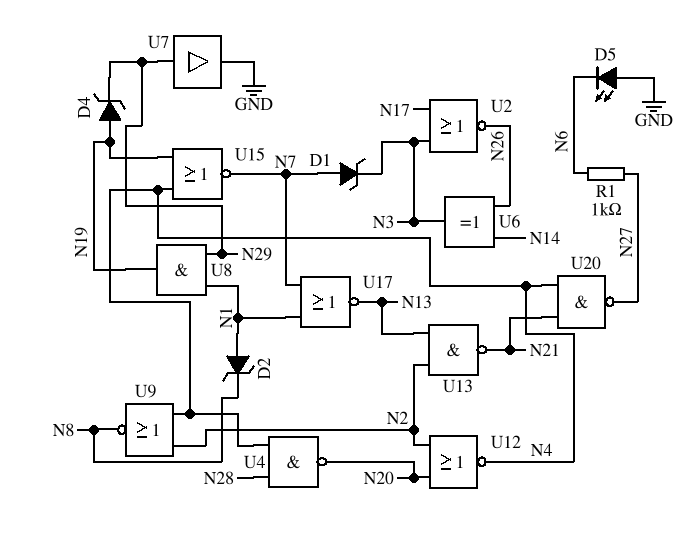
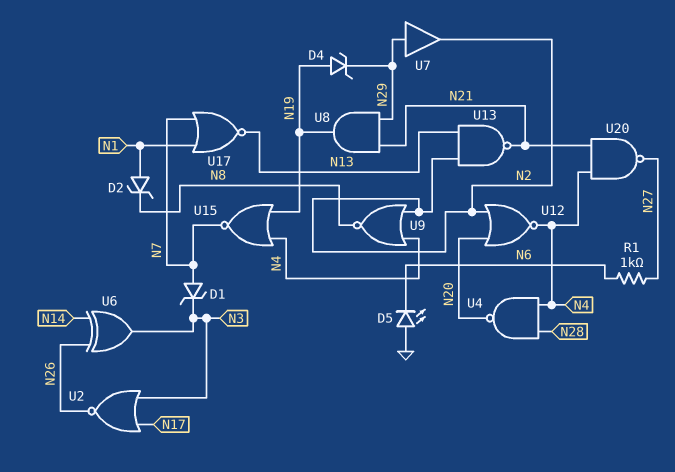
U7: buffer (in N29, out GND) -> buffer (in N29, out N2)
U8: AND (in N1, in N29, out N19) -> AND (in N21, in N29, out N19)

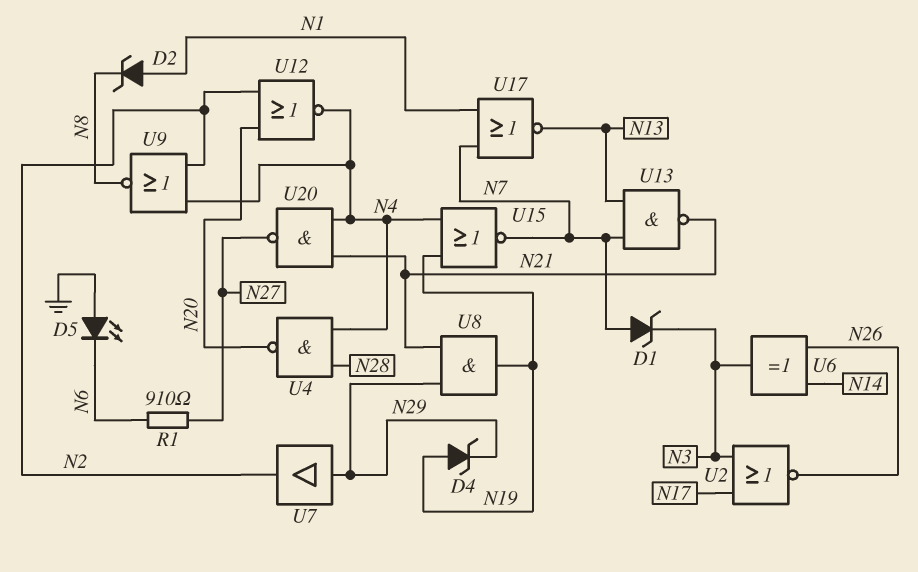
R1: 1k (N6, N27) -> 910 (N6, N27)
U13: NAND (in N2, in N13, out N21) -> NAND (in N7, in N13, out N21)

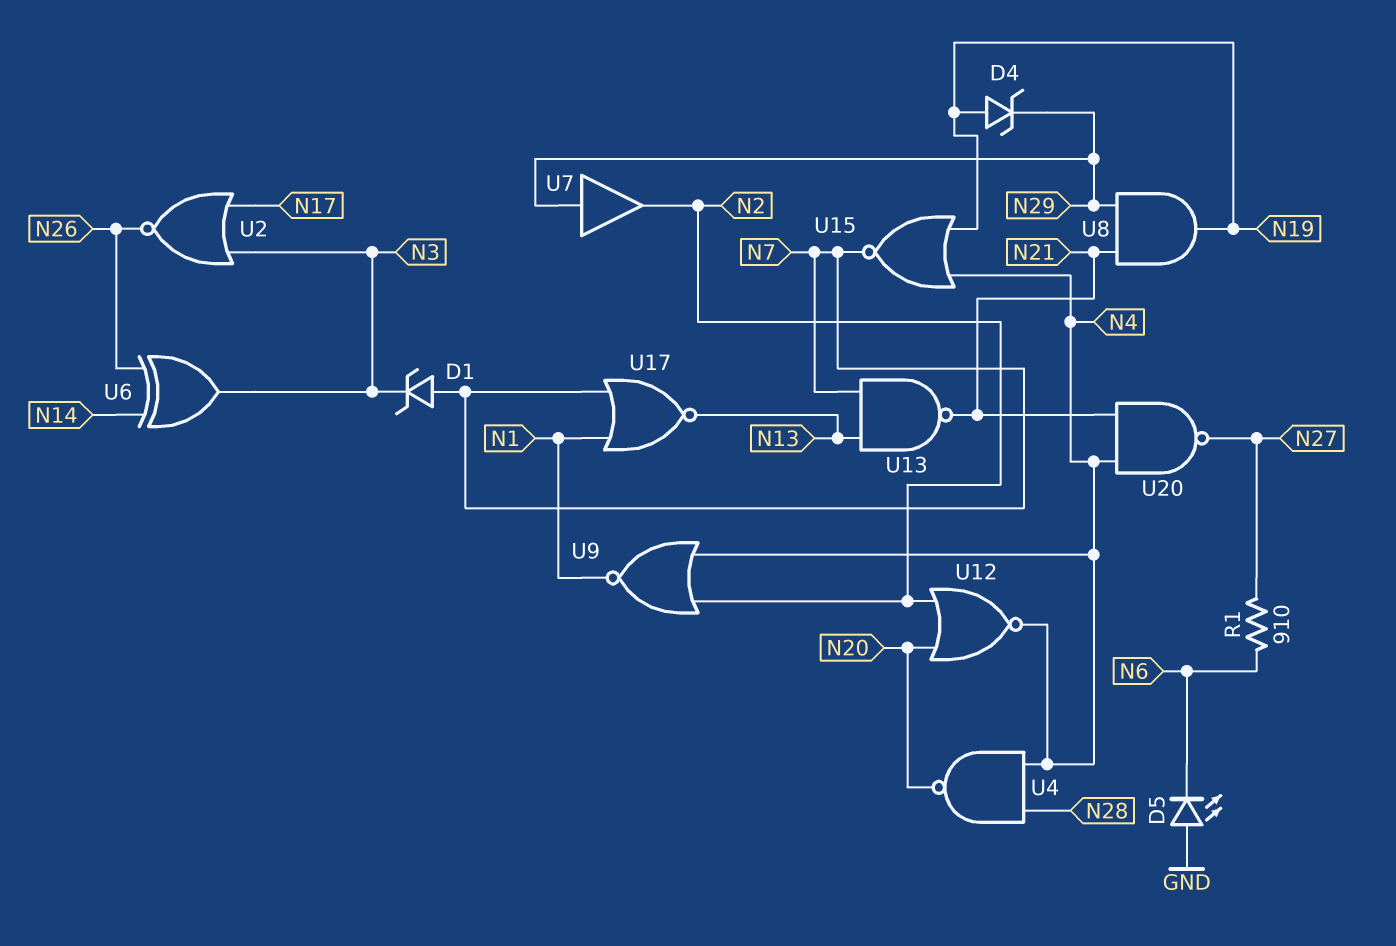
D2: zener (A N1, K N8) -> none
U9: NOR (in N2, in N4, out N8) -> NOR (in N2, in N4, out N1)

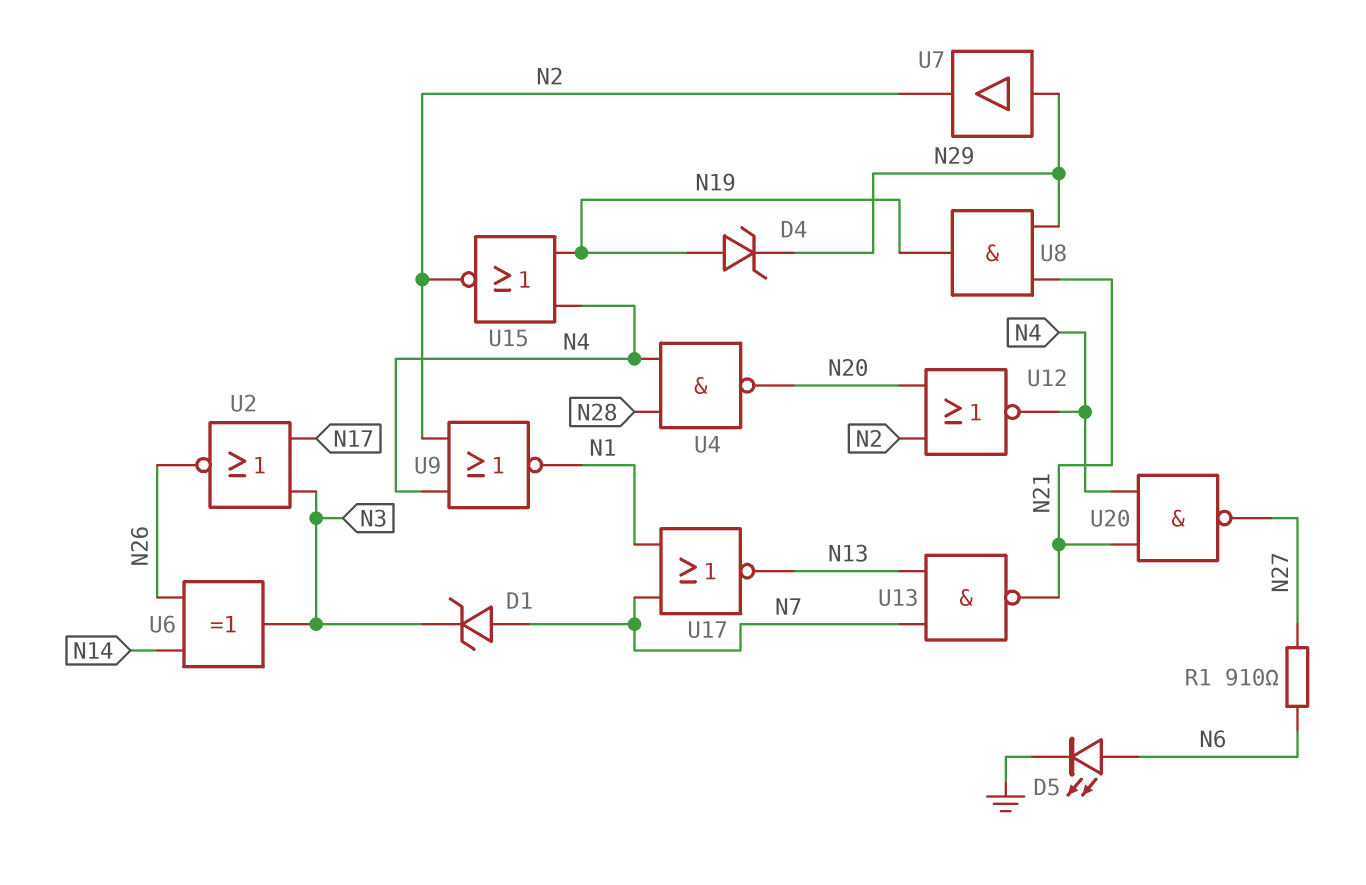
D5: LED (A GND, K N6) -> LED (A N6, K GND)
U15: NOR (in N4, in N19, out N7) -> NOR (in N4, in N19, out N2)

